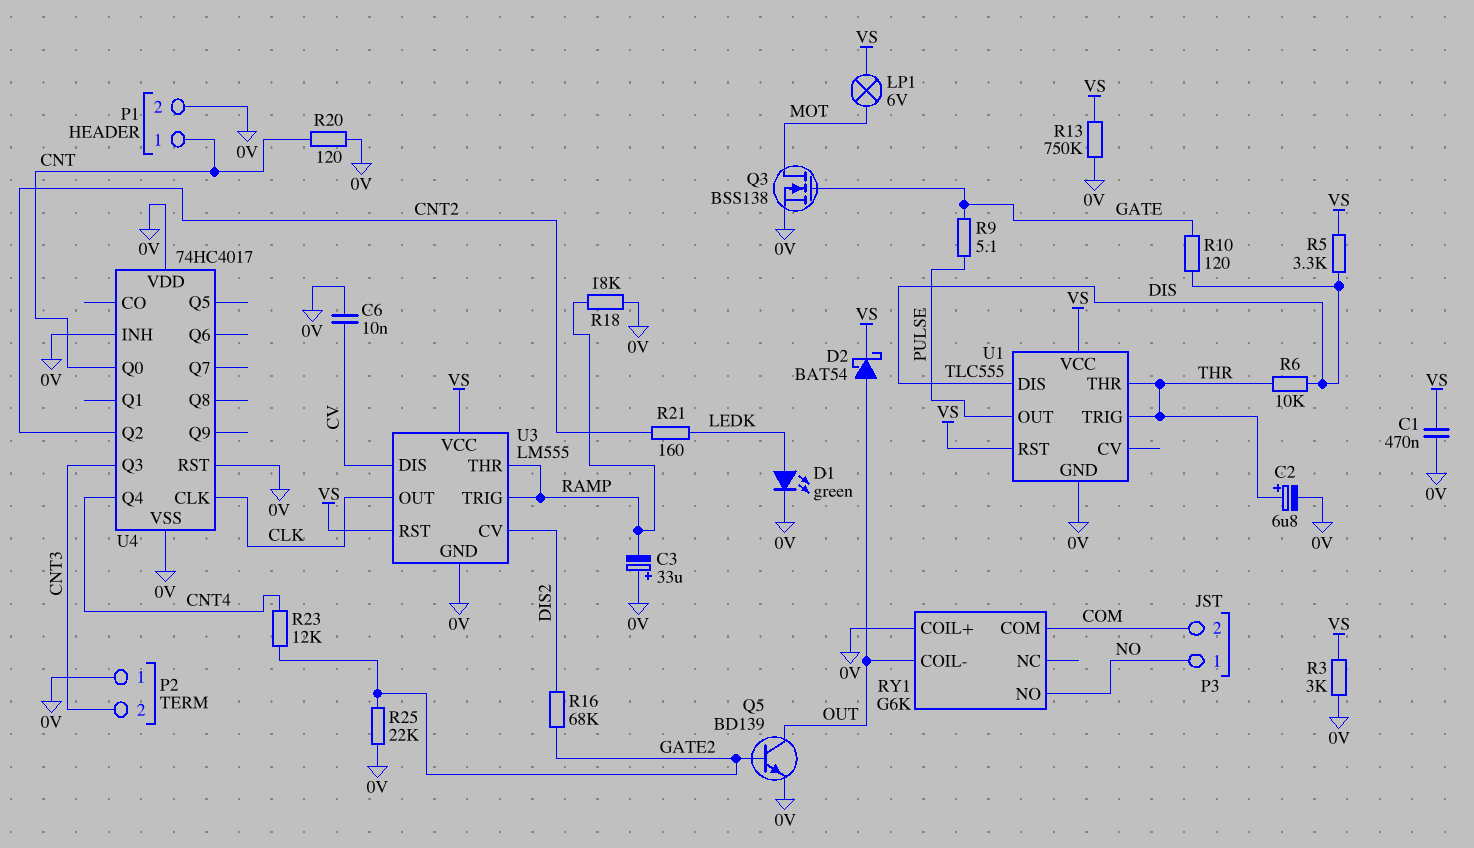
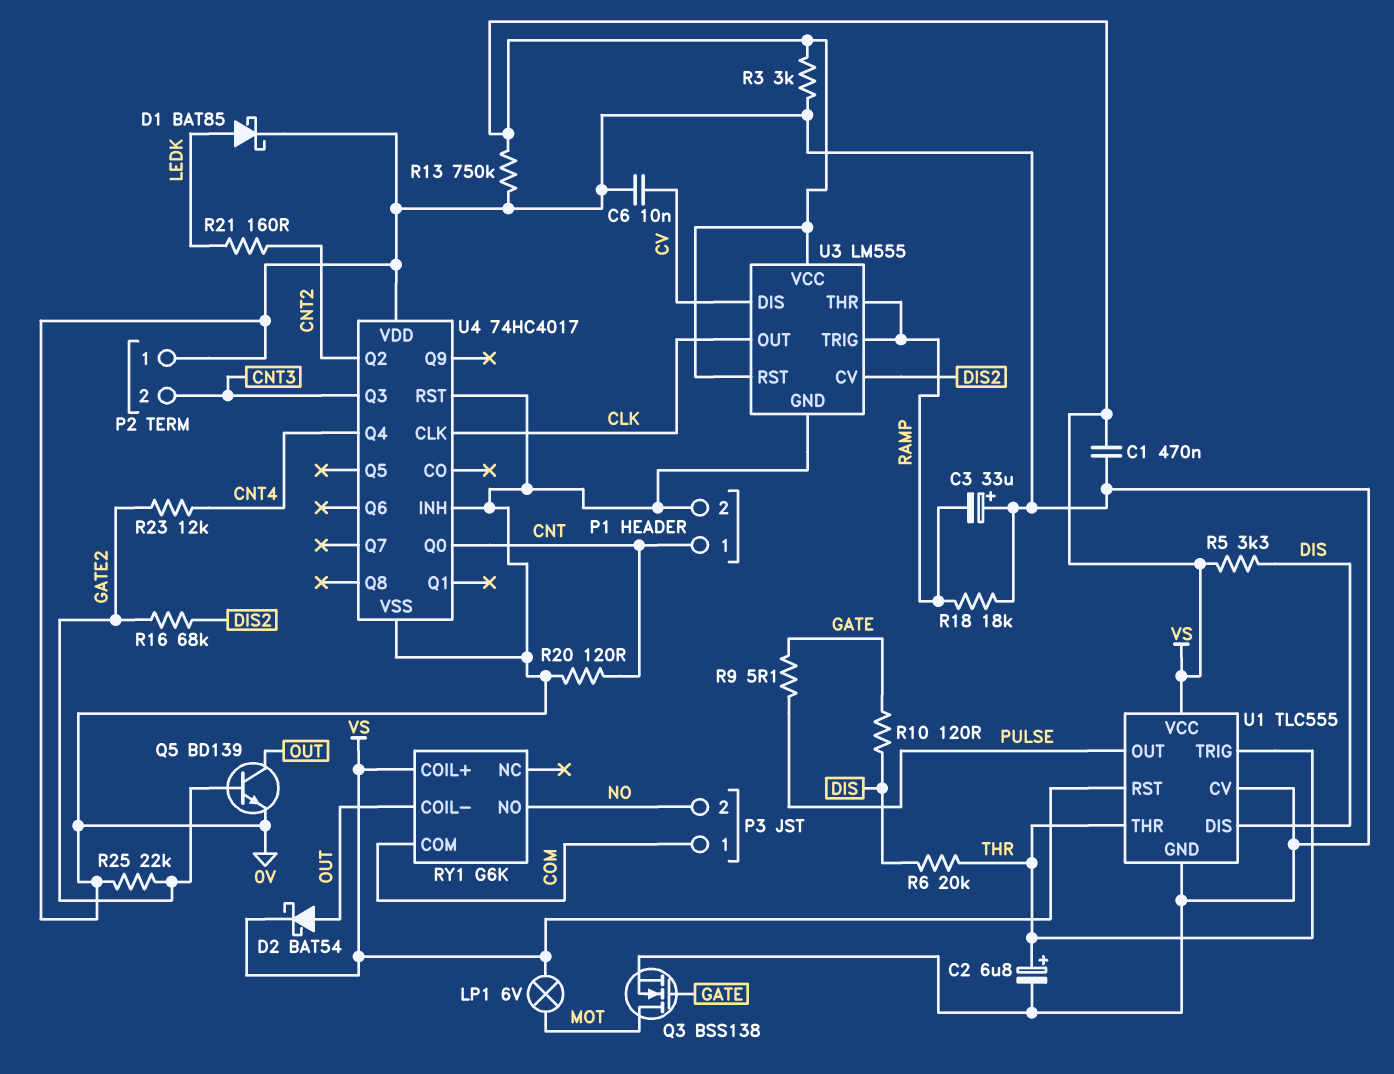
D1: LED green (A LEDK, K 0V) -> schottky BAT85 (A LEDK, K 0V)
P3 pin 1: NO -> COM
P3 pin 2: COM -> NO
R6: 10k (DIS, THR) -> 20k (DIS, THR)
RY1 pin COIL+: 0V -> VS
U1 pin CV: none -> 0V

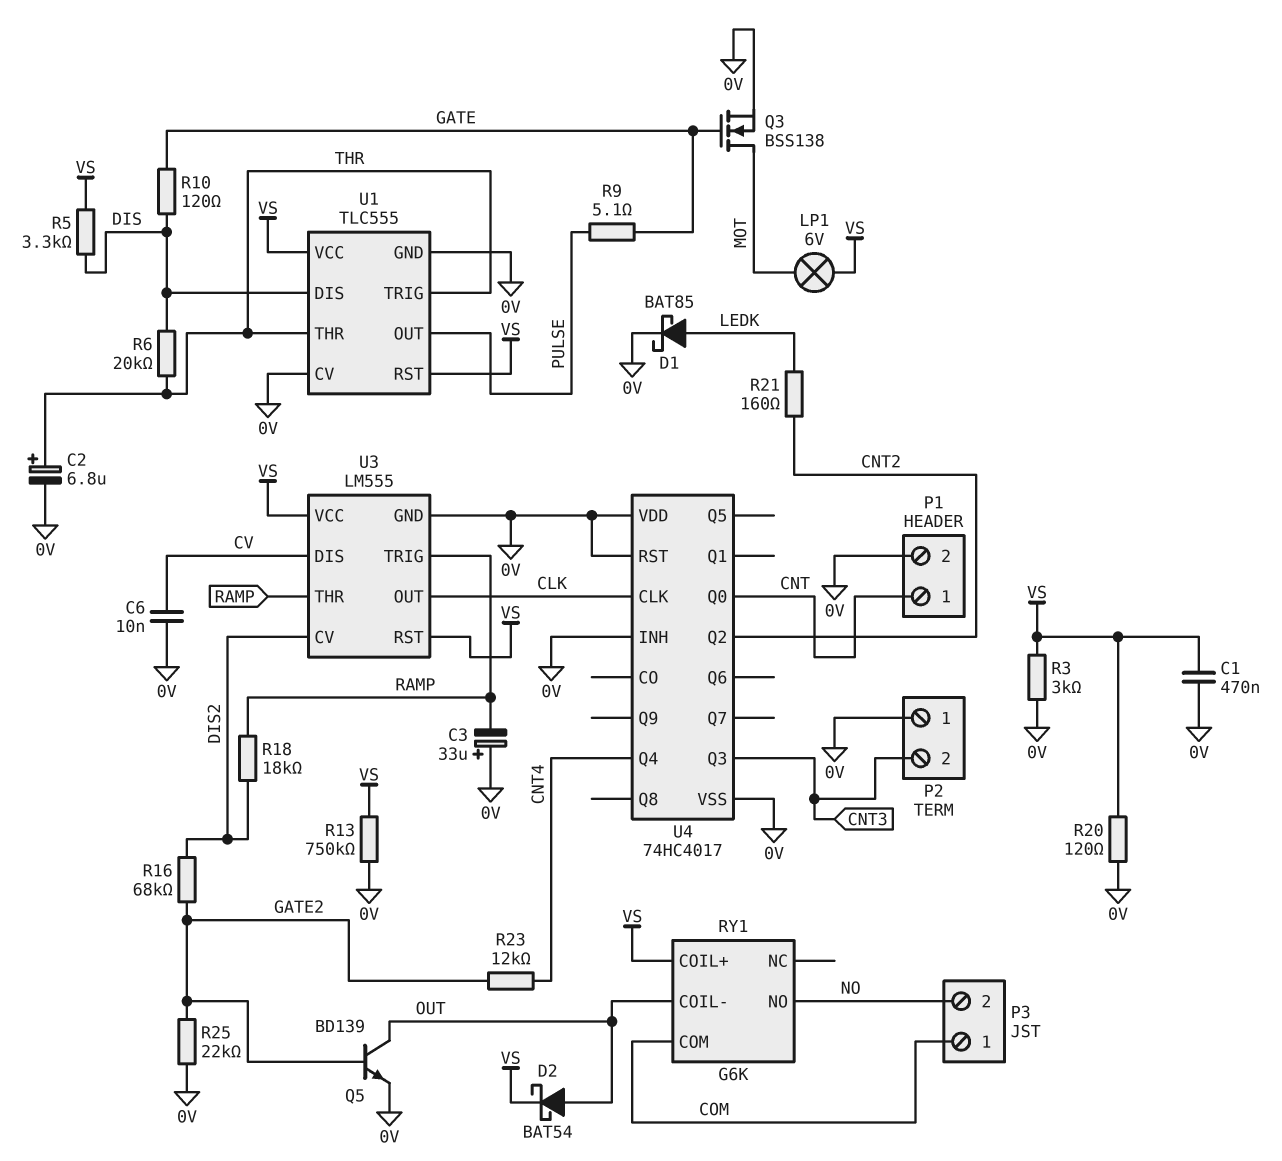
R18: 18k (0V, RAMP) -> 18k (DIS2, RAMP)
R20: 120 (0V, CNT) -> 120 (0V, VS)

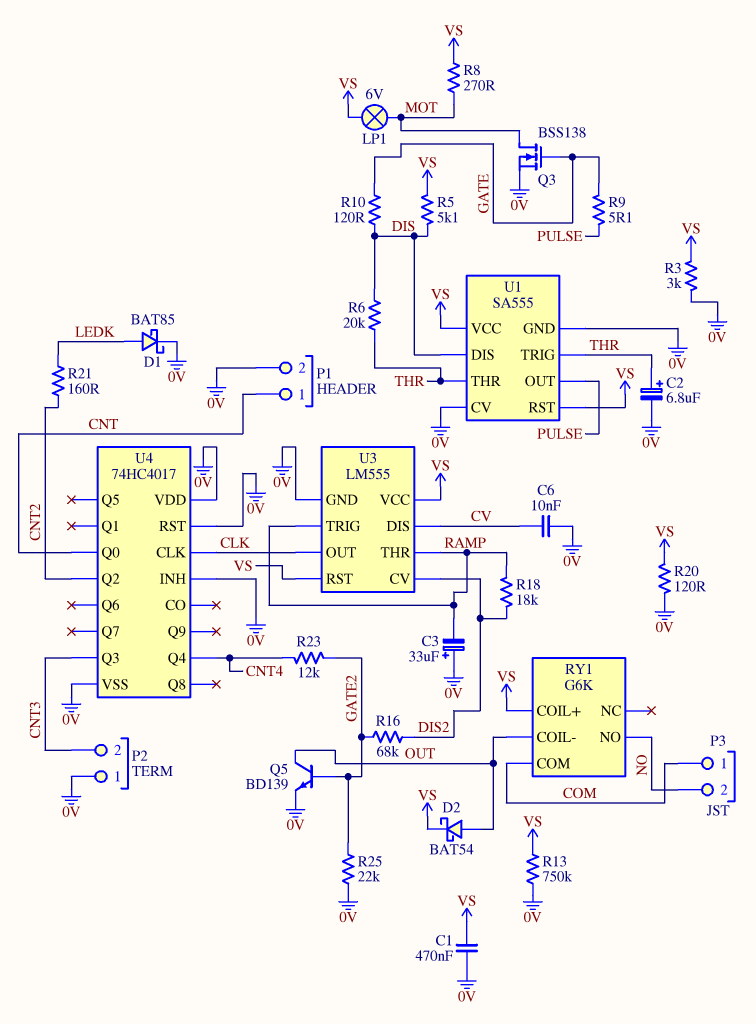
R5: 3.3k (DIS, VS) -> 5.1k (DIS, VS)
R8: none -> 270 (MOT, VS)
U1: TLC555 -> SA555

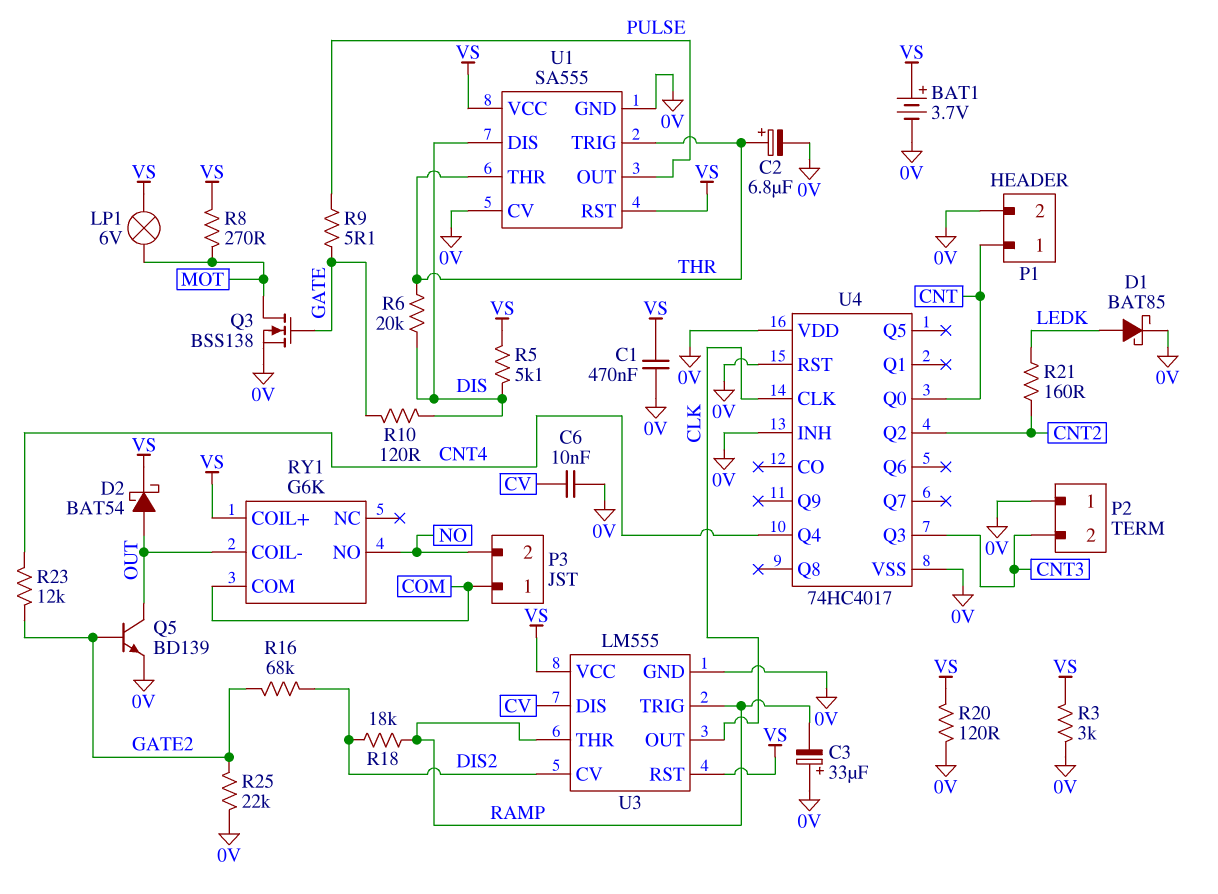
BAT1: none -> 3.7V (plus VS, minus 0V)
R13: 750k (0V, VS) -> none

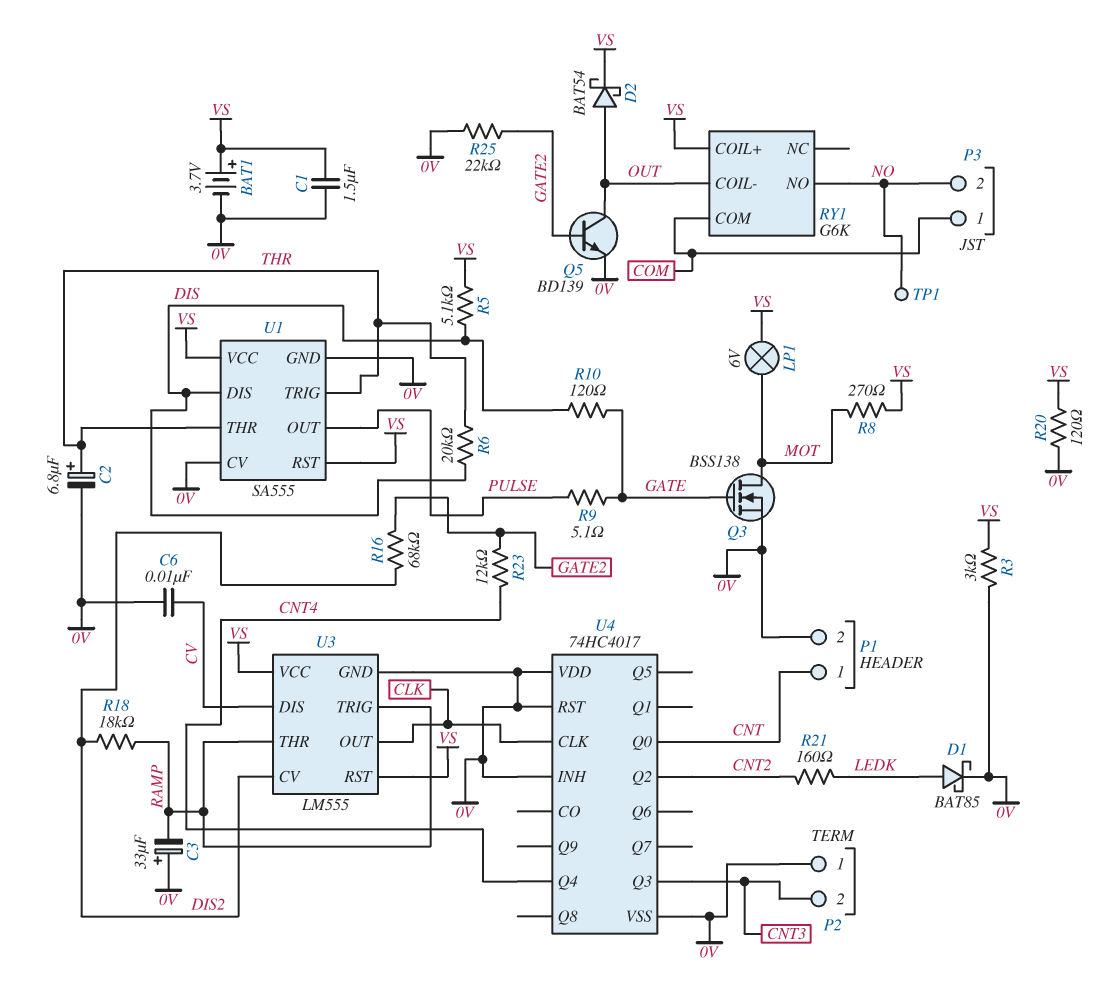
C1: 470nF (0V, VS) -> 1.5uF (0V, VS)
TP1: none -> test point (NO)

